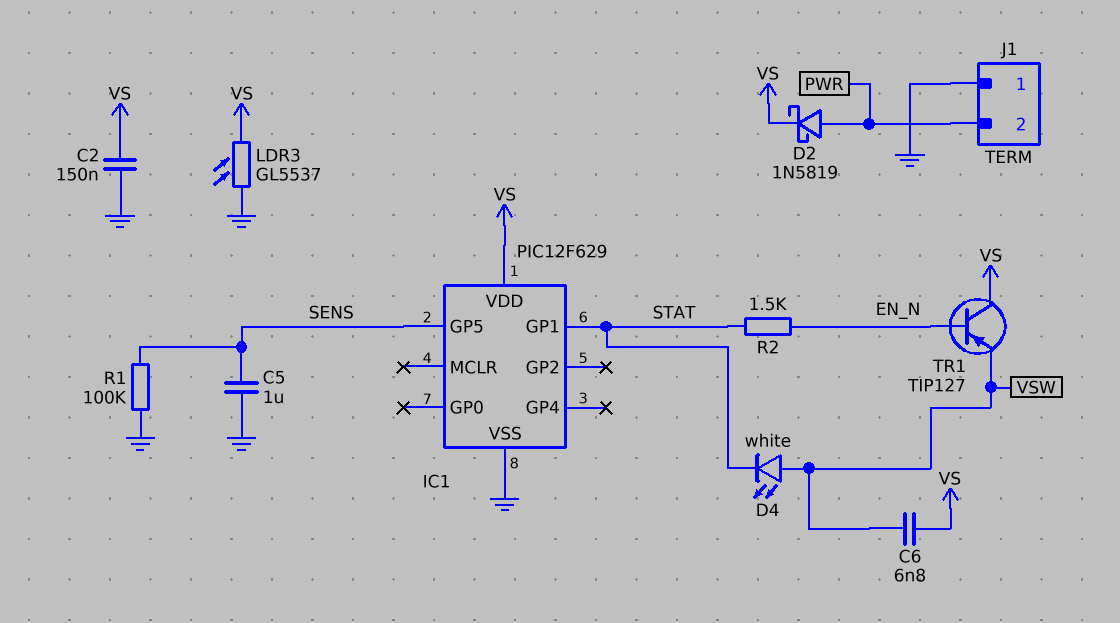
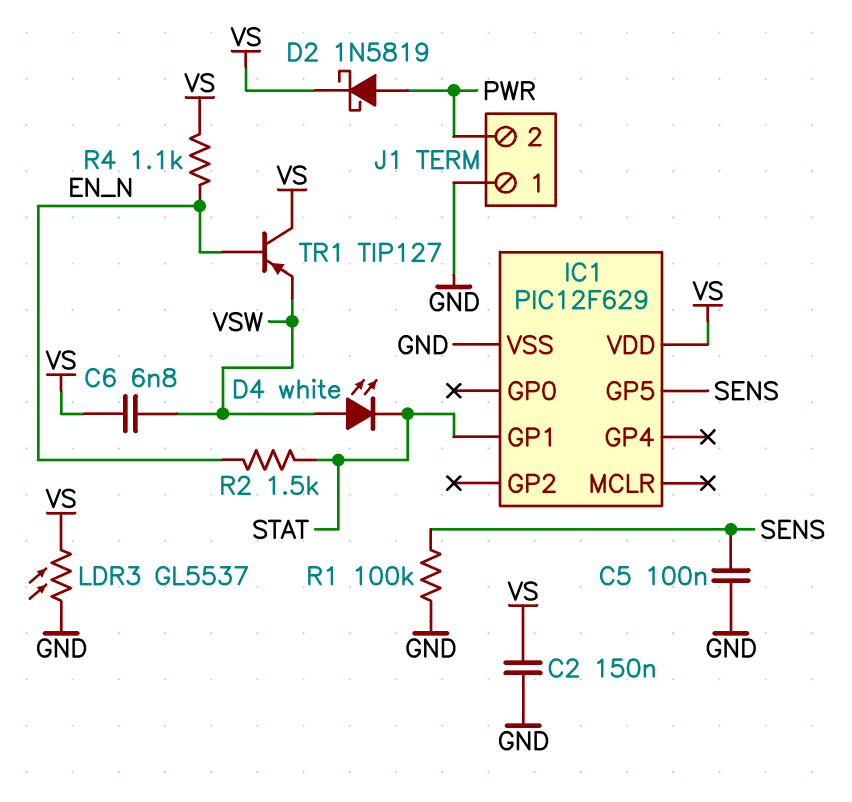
C5: 1uF (GND, SENS) -> 100nF (GND, SENS)
R4: none -> 1.1k (EN_N, VS)

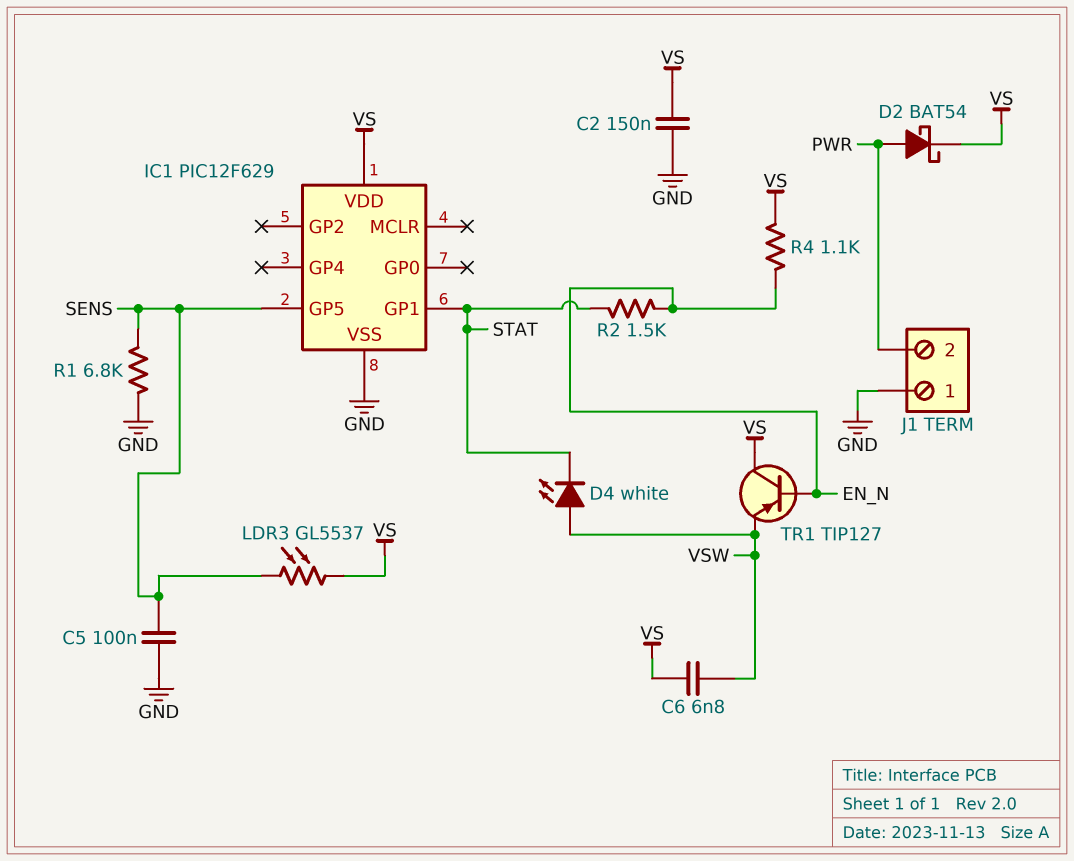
D2: schottky 1N5819 (A PWR, K VS) -> schottky BAT54 (A PWR, K VS)
LDR3: GL5537 (GND, VS) -> GL5537 (SENS, VS)
R1: 100k (GND, SENS) -> 6.8k (GND, SENS)

